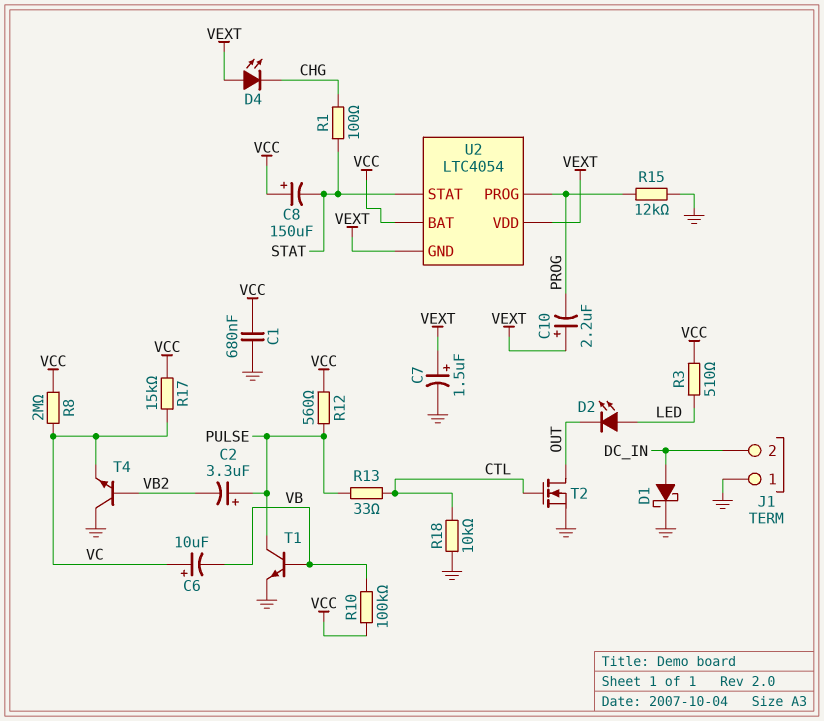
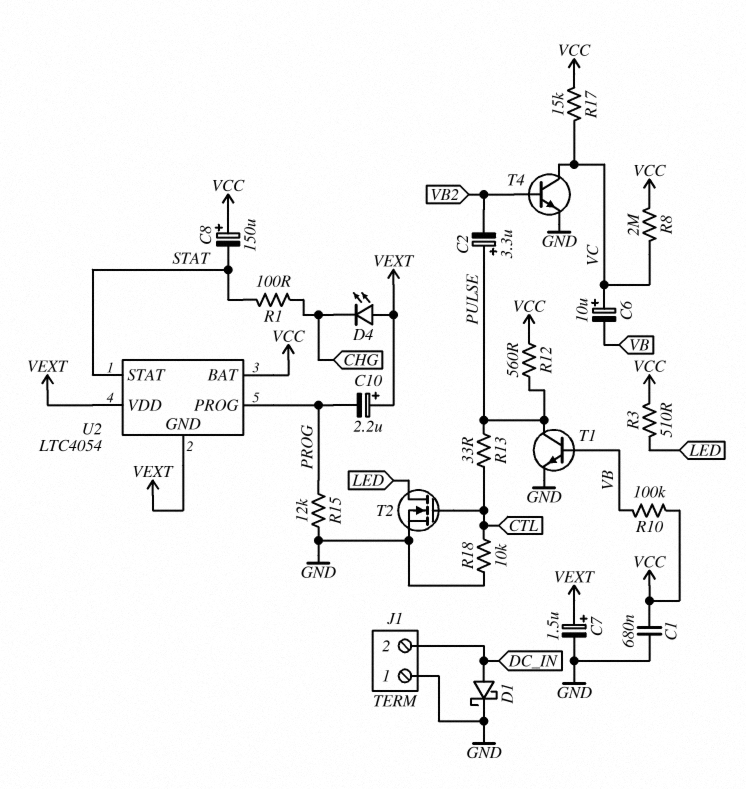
D2: LED (A LED, K OUT) -> none
T2: NMOS (G CTL, D OUT, S GND) -> NMOS (G CTL, D LED, S GND)
T4: NPN (B VB2, C GND, E VC) -> NPN (B VB2, C VC, E GND)

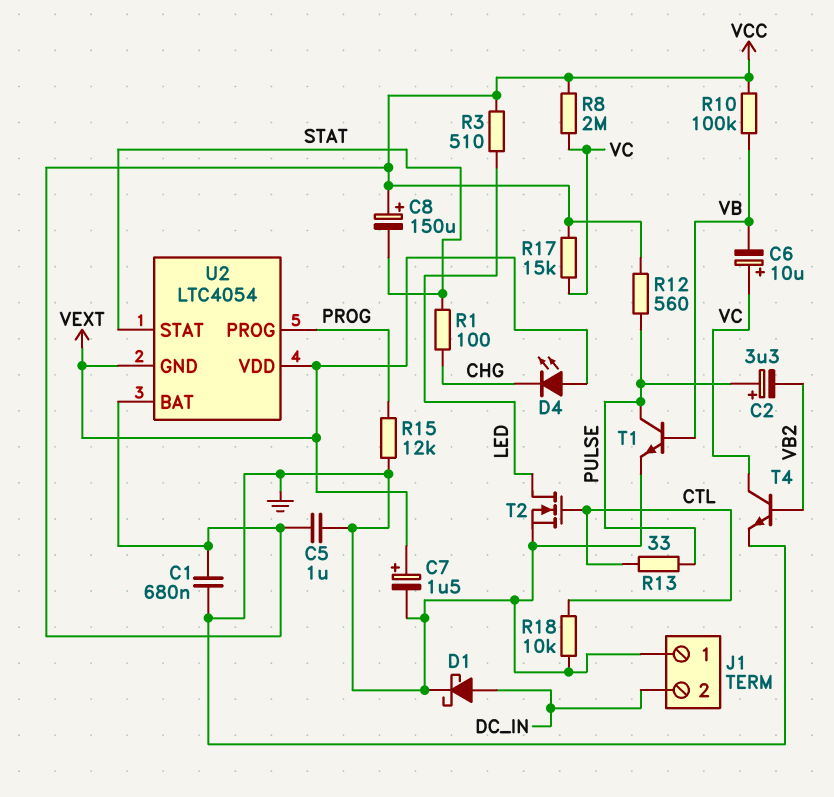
C5: none -> 1uF (GND, VCC)
C10: 2.2uF (plus VEXT, minus PROG) -> none

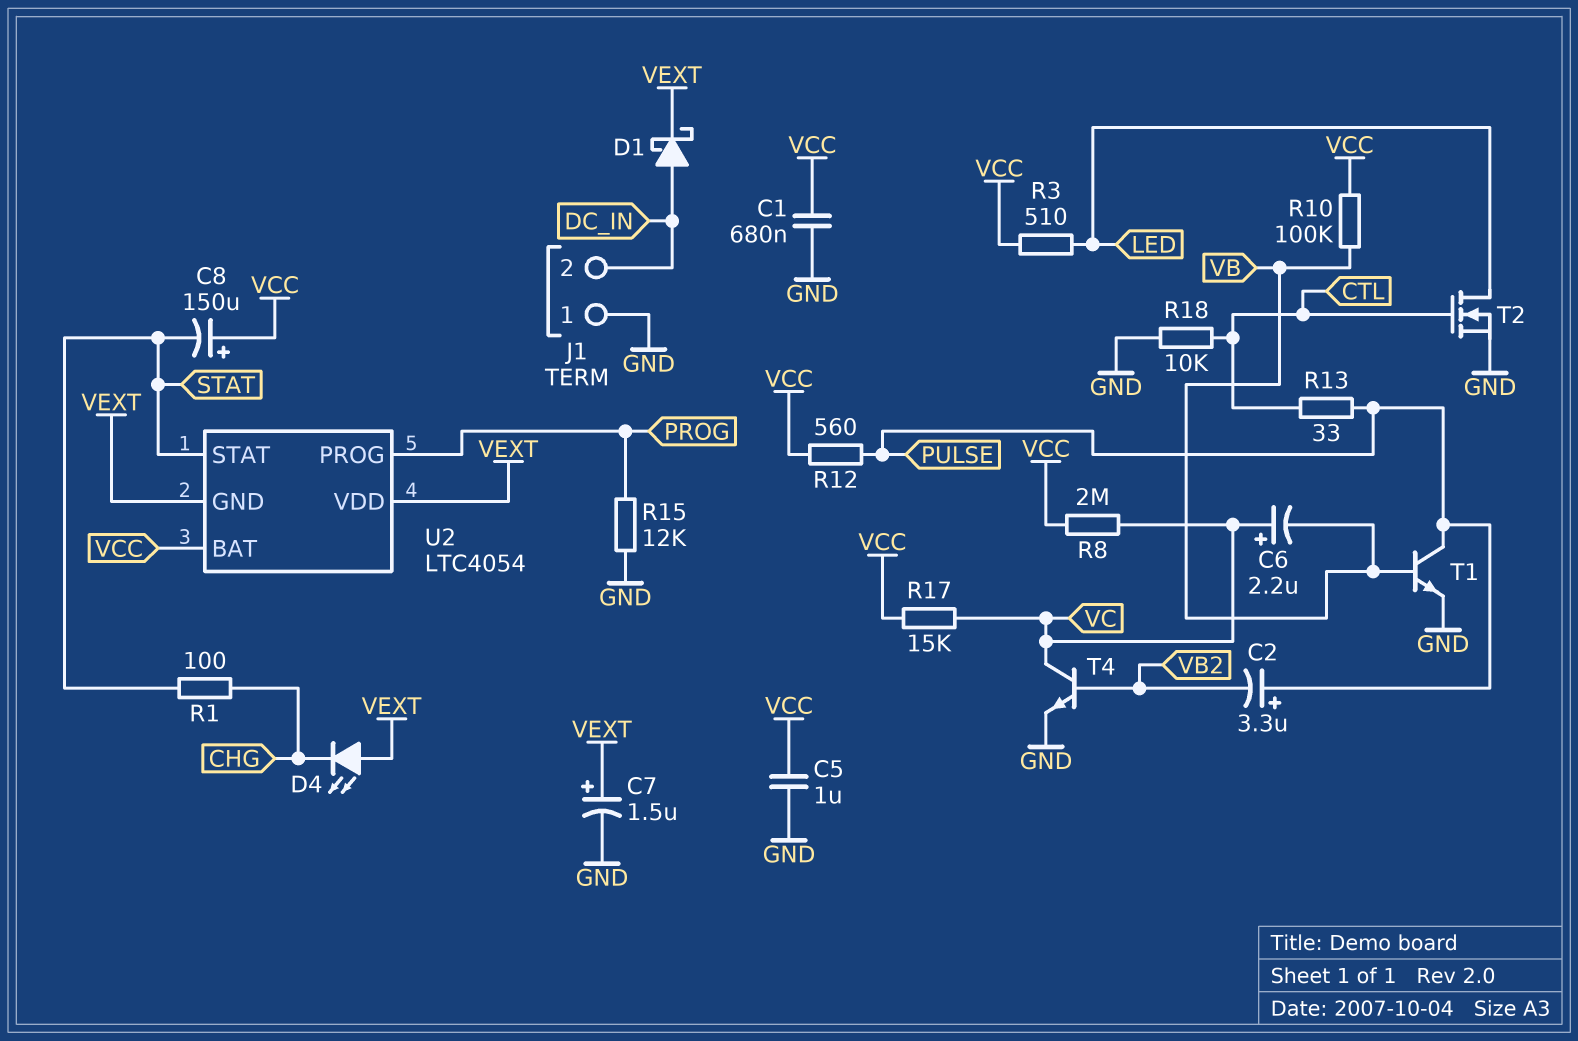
C6: 10uF (plus VC, minus VB) -> 2.2uF (plus VC, minus VB)
D1: schottky (A DC_IN, K GND) -> schottky (A DC_IN, K VEXT)

